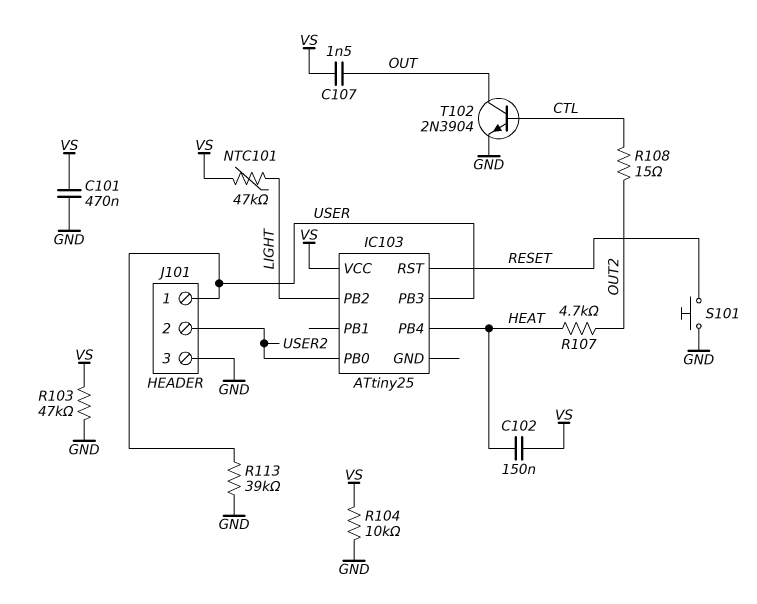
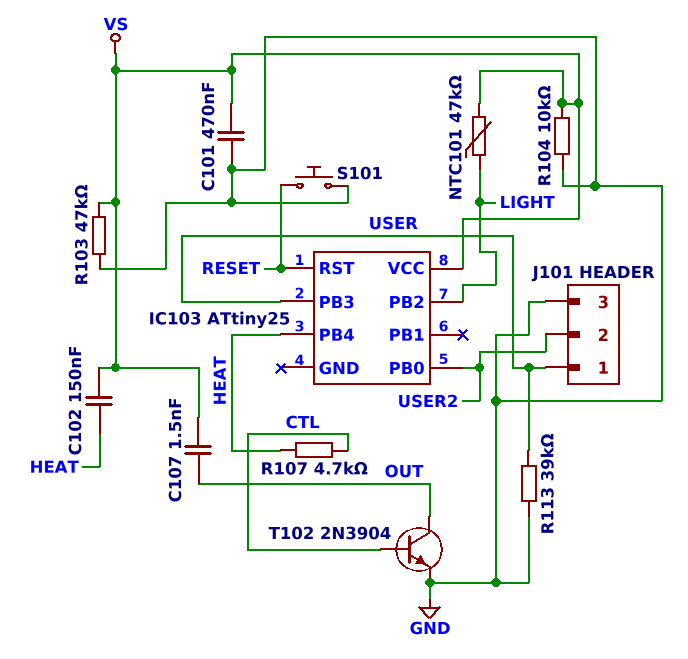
R107: 4.7k (HEAT, OUT2) -> 4.7k (CTL, HEAT)
R108: 15 (CTL, OUT2) -> none

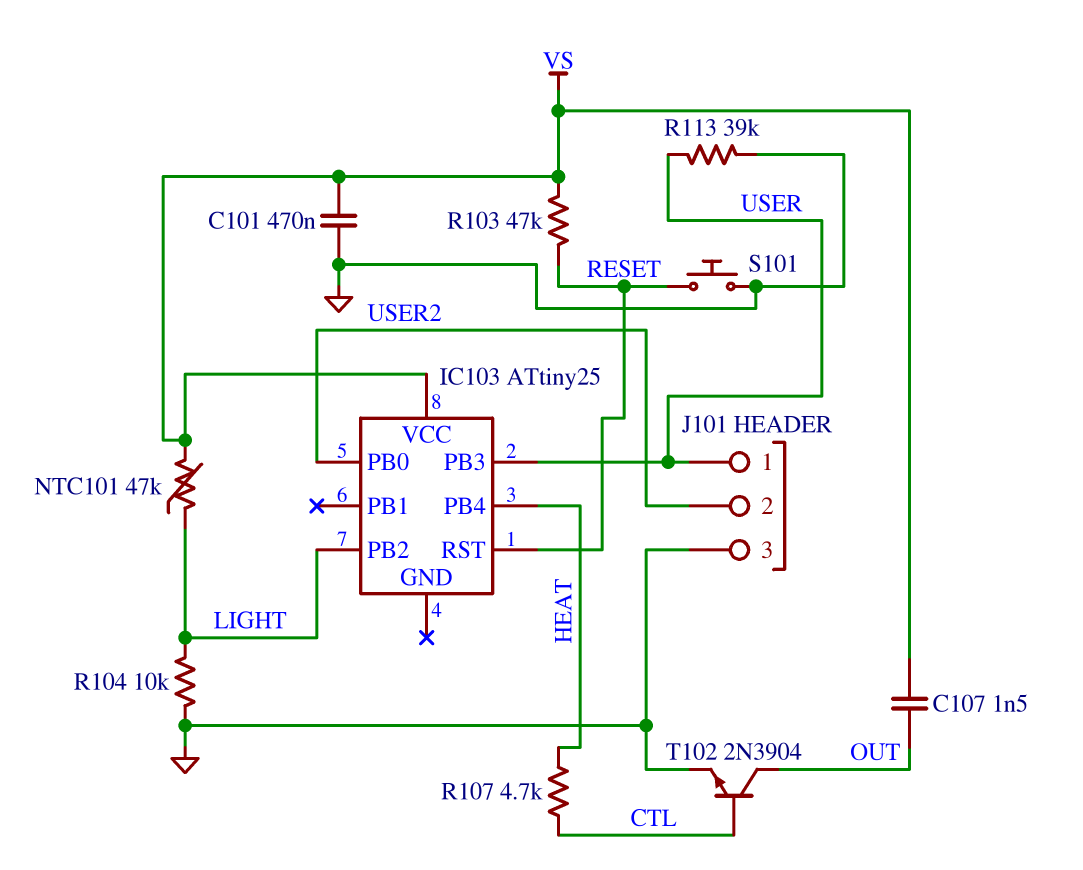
C102: 150nF (HEAT, VS) -> none
R103: 47k (GND, VS) -> 47k (RESET, VS)
R104: 10k (GND, VS) -> 10k (GND, LIGHT)

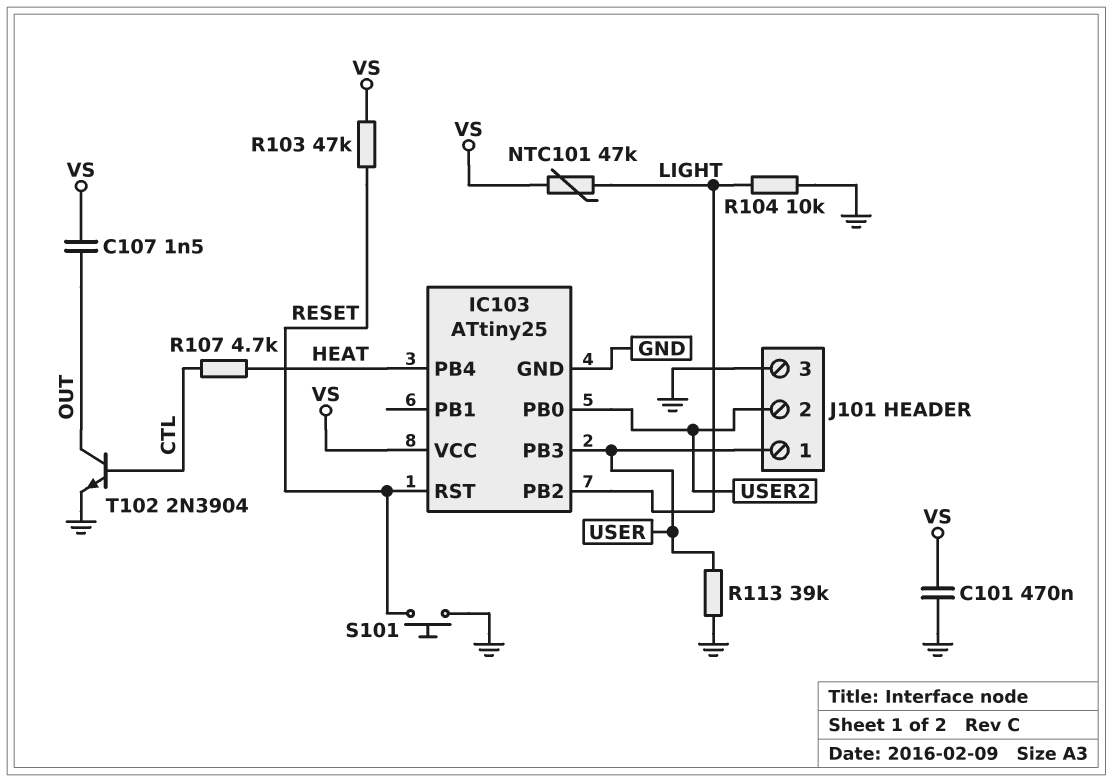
IC103 pin GND: none -> GND

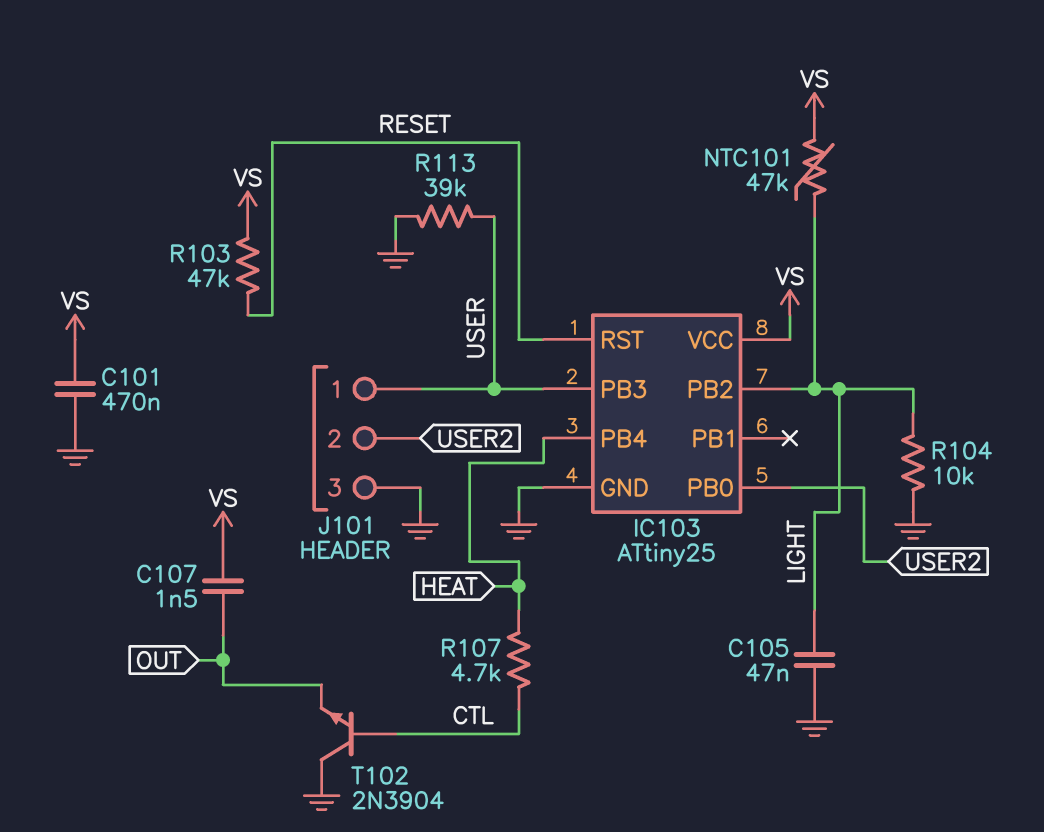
C105: none -> 47nF (GND, LIGHT)
S101: button (GND, RESET) -> none
T102: NPN 2N3904 (B CTL, C OUT, E GND) -> NPN 2N3904 (B CTL, C GND, E OUT)

